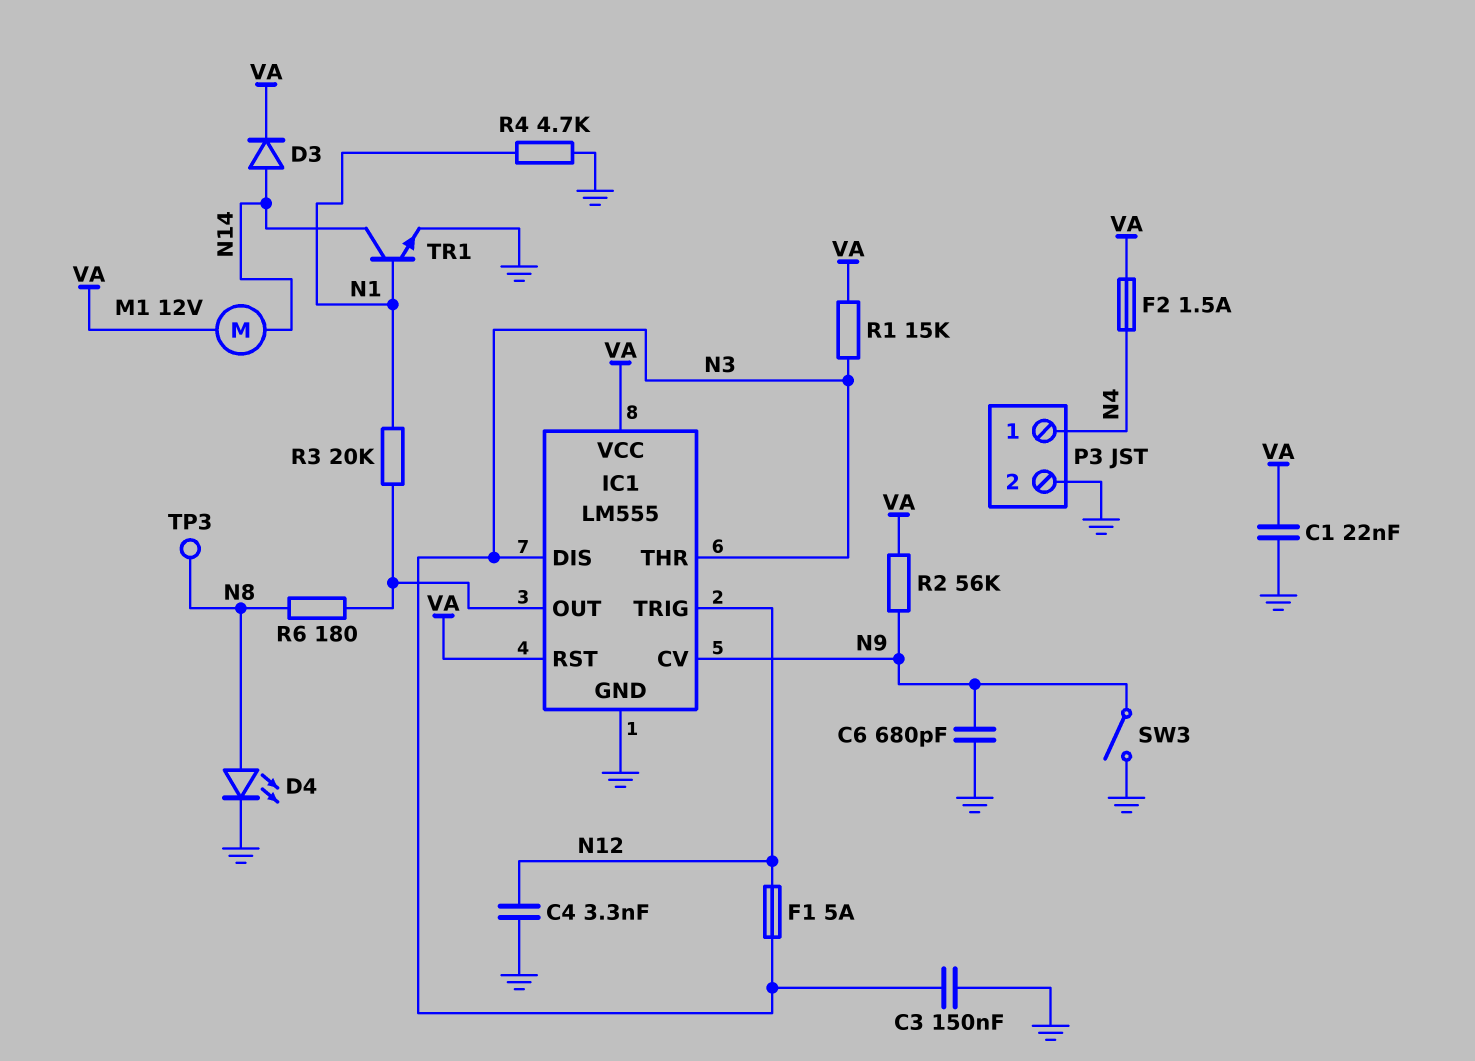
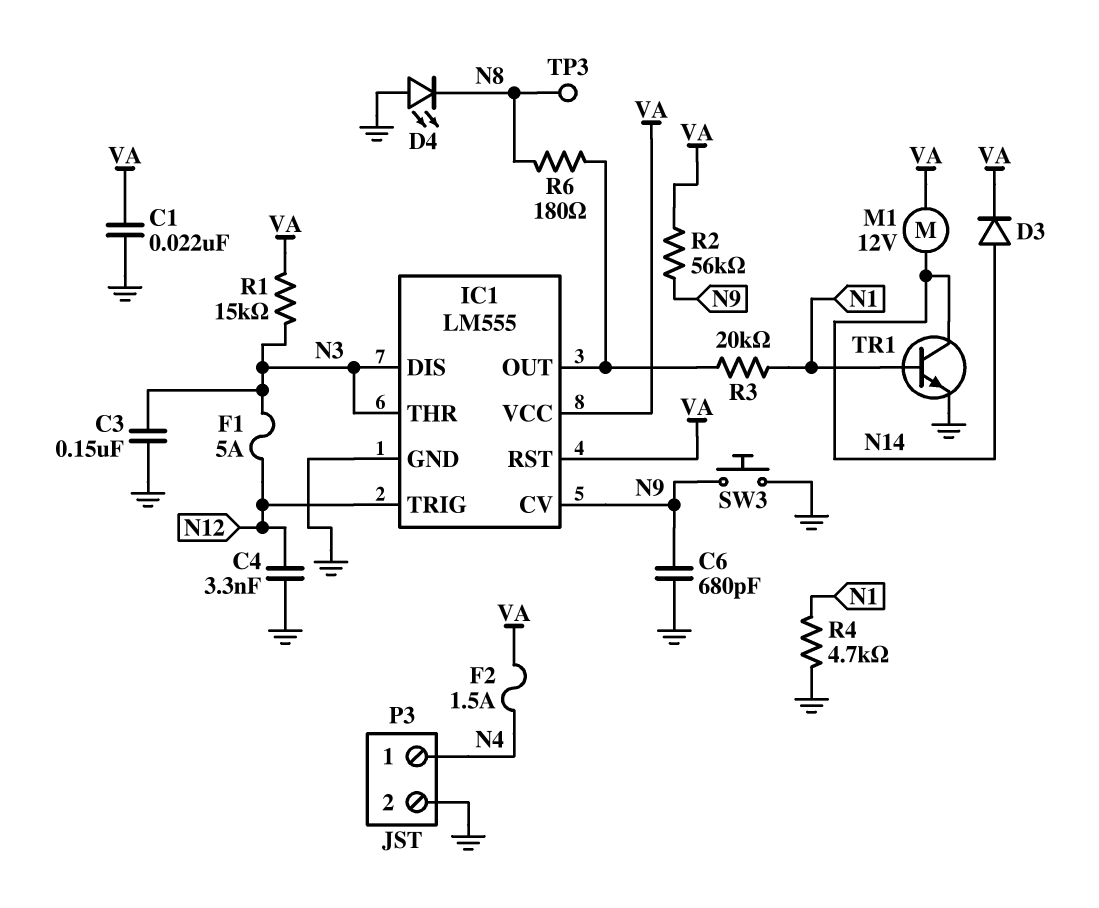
D4: LED (A N8, K GND) -> LED (A GND, K N8)
SW3: switch (GND, N9) -> button (GND, N9)

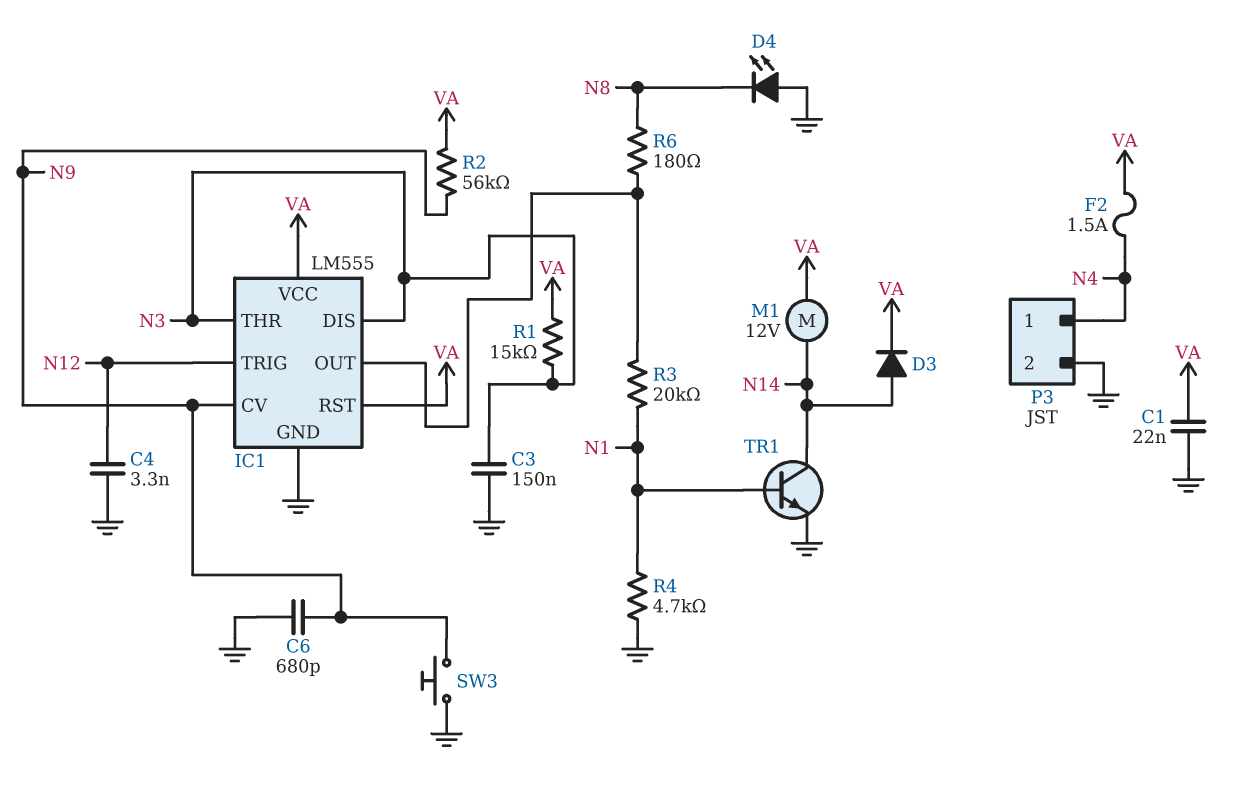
F1: 5A (N3, N12) -> none
TP3: test point (N8) -> none

